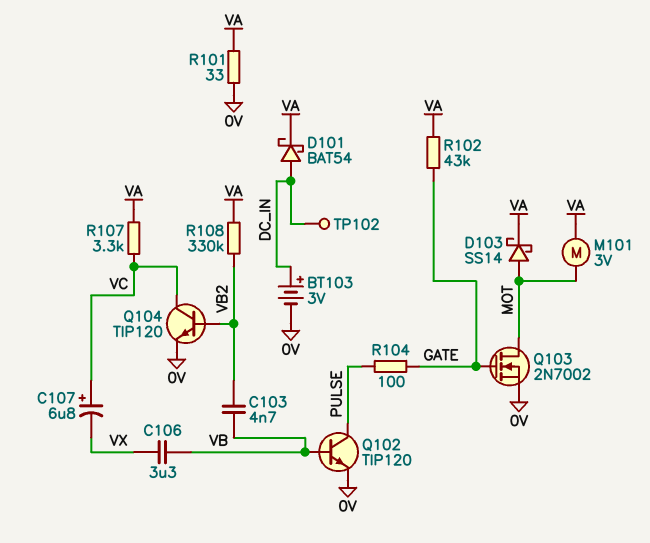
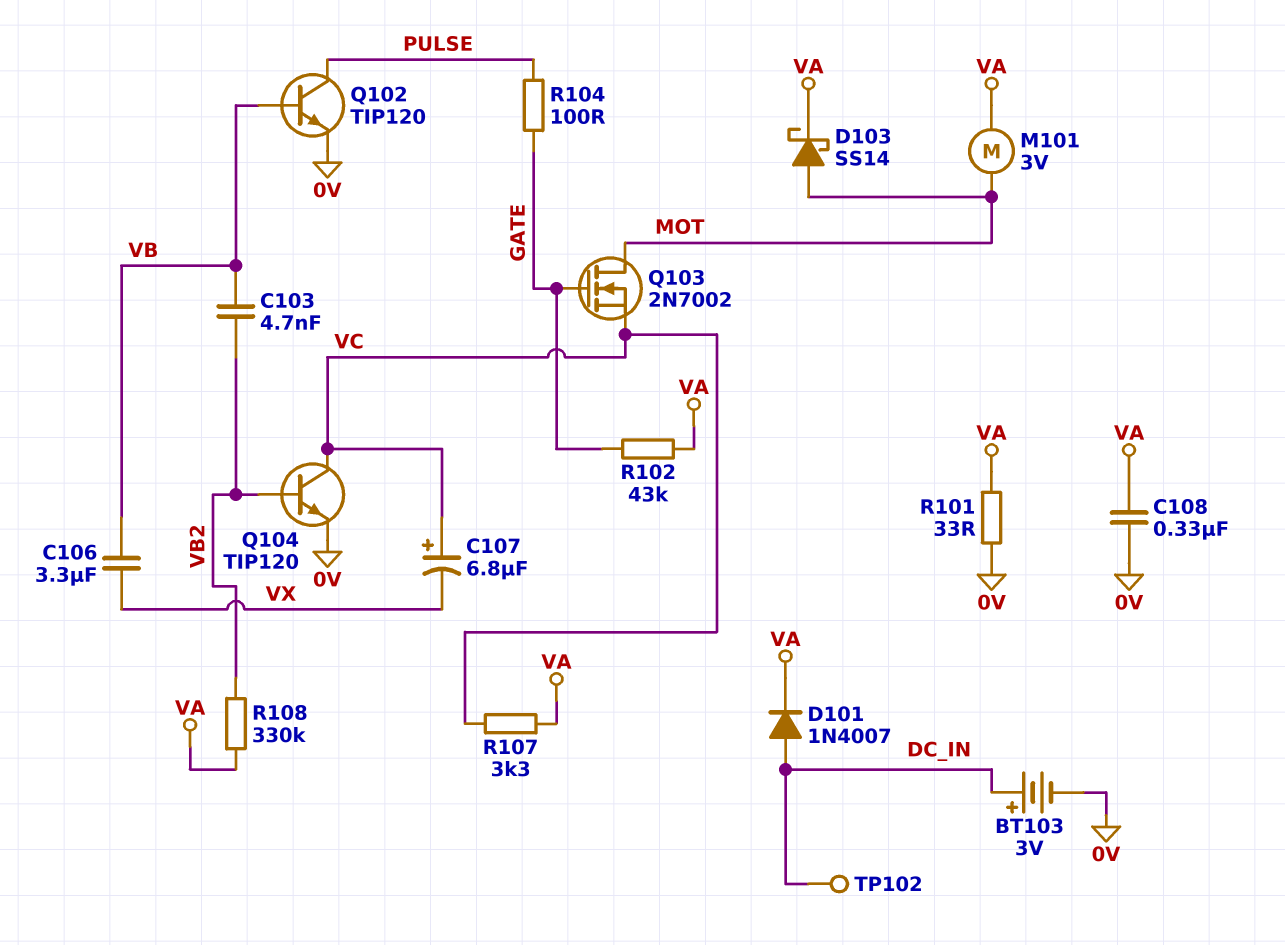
C108: none -> 330nF (0V, VA)
D101: schottky BAT54 (A DC_IN, K VA) -> diode 1N4007 (A DC_IN, K VA)
Q103: NMOS 2N7002 (G GATE, D MOT, S 0V) -> NMOS 2N7002 (G GATE, D MOT, S VC)

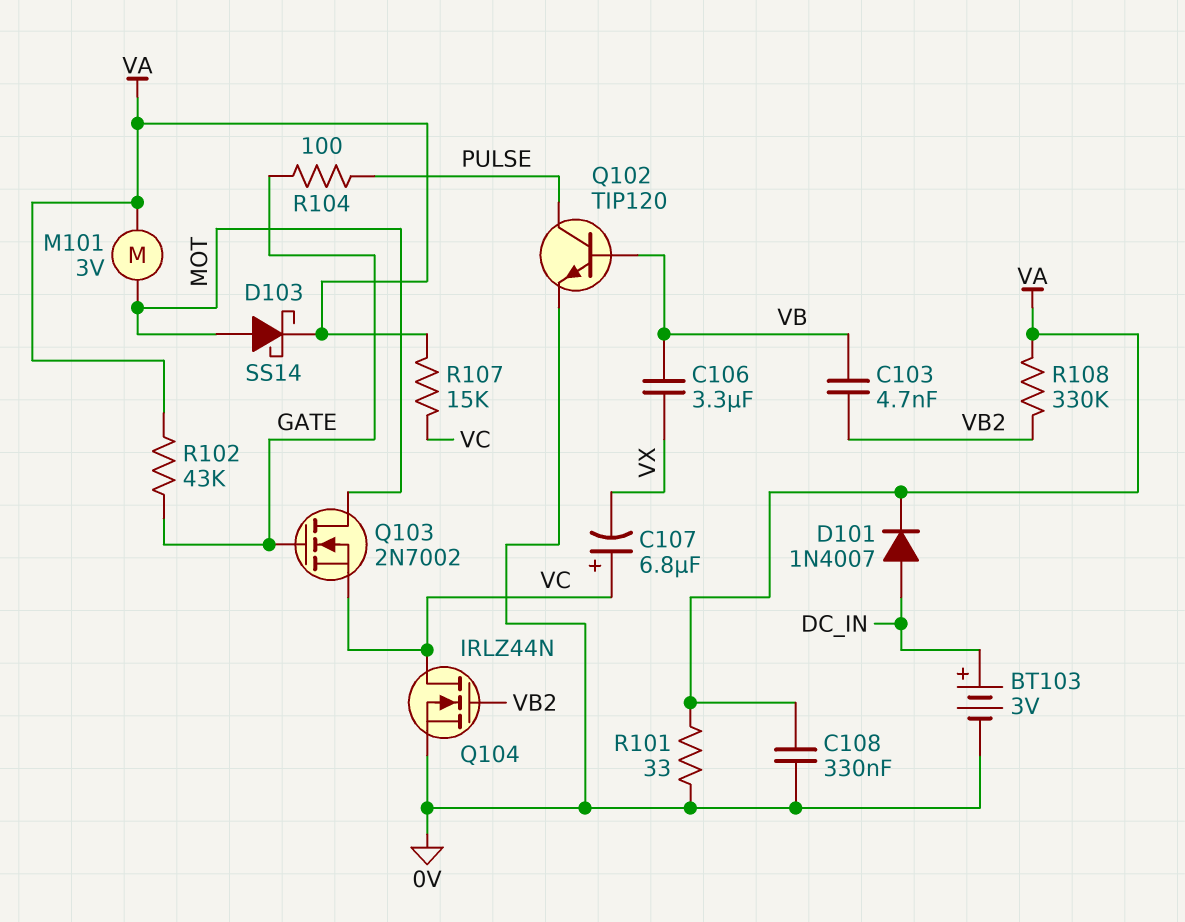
Q104: NPN TIP120 (B VB2, C VC, E 0V) -> NMOS IRLZ44N (G VB2, D VC, S 0V)
R107: 3.3k (VA, VC) -> 15k (VA, VC)
TP102: test point (DC_IN) -> none

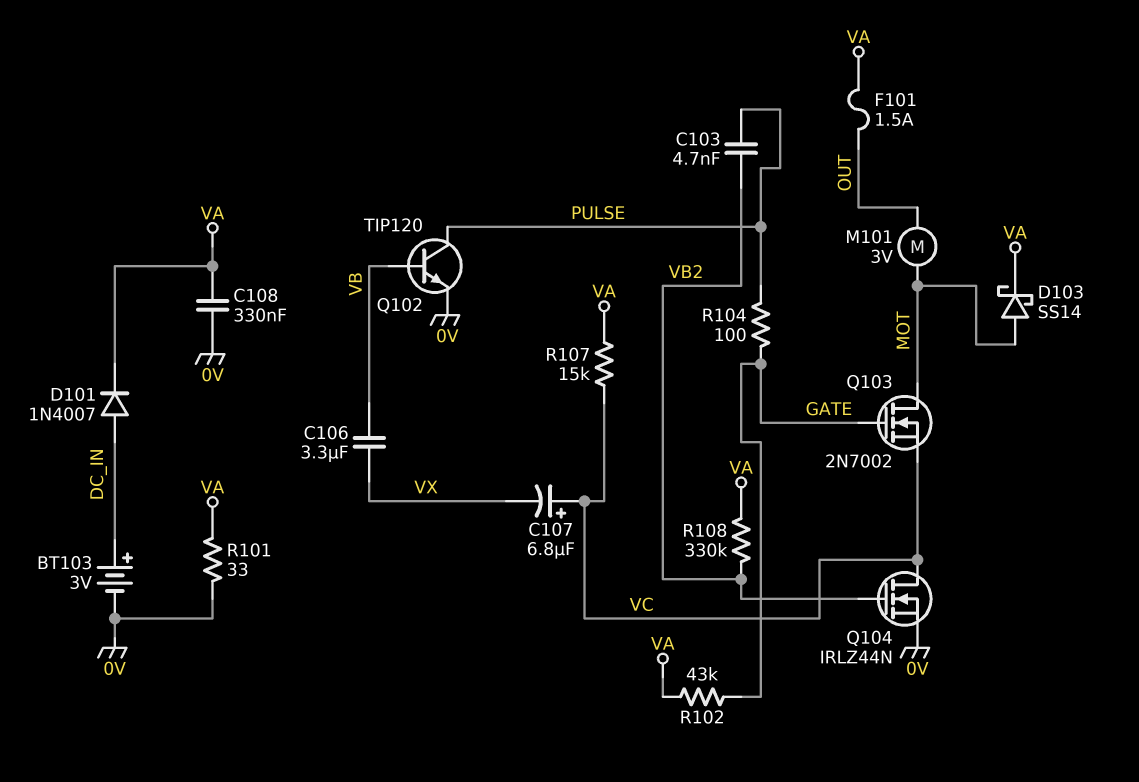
C103: 4.7nF (VB, VB2) -> 4.7nF (PULSE, VB2)
F101: none -> 1.5A (OUT, VA)
M101: motor 3V (MOT, VA) -> motor 3V (MOT, OUT)

